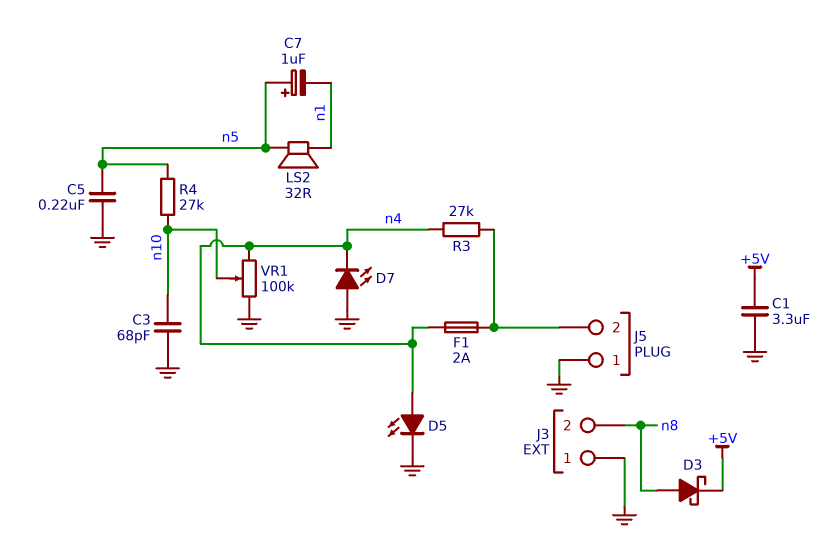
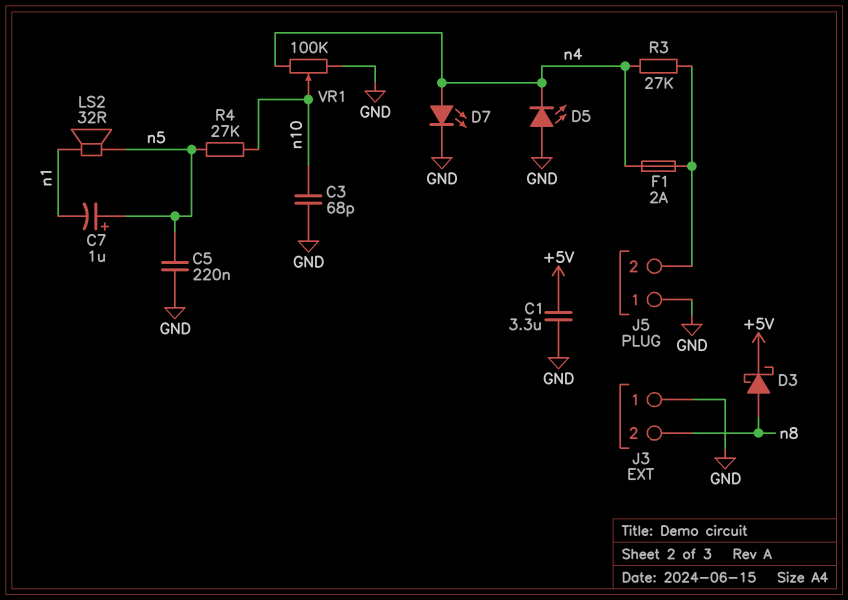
D5: LED (A n4, K GND) -> LED (A GND, K n4)
D7: LED (A GND, K n4) -> LED (A n4, K GND)

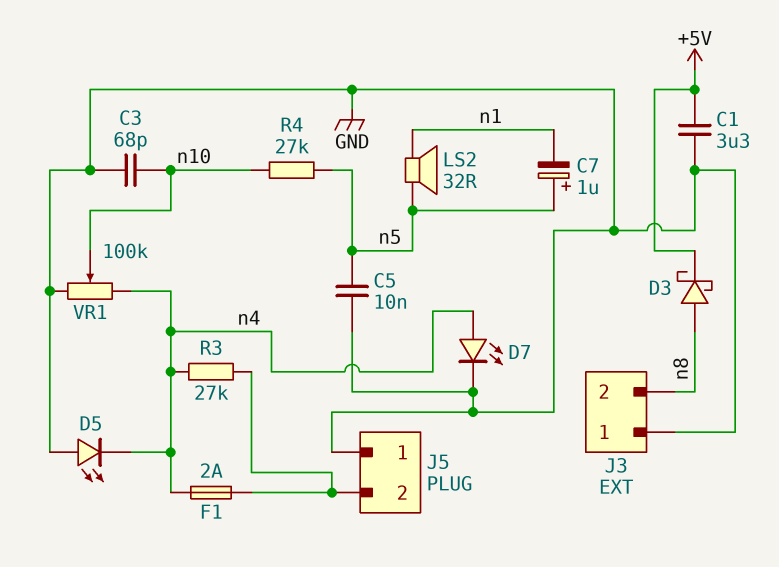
C5: 220nF (GND, n5) -> 10nF (GND, n5)

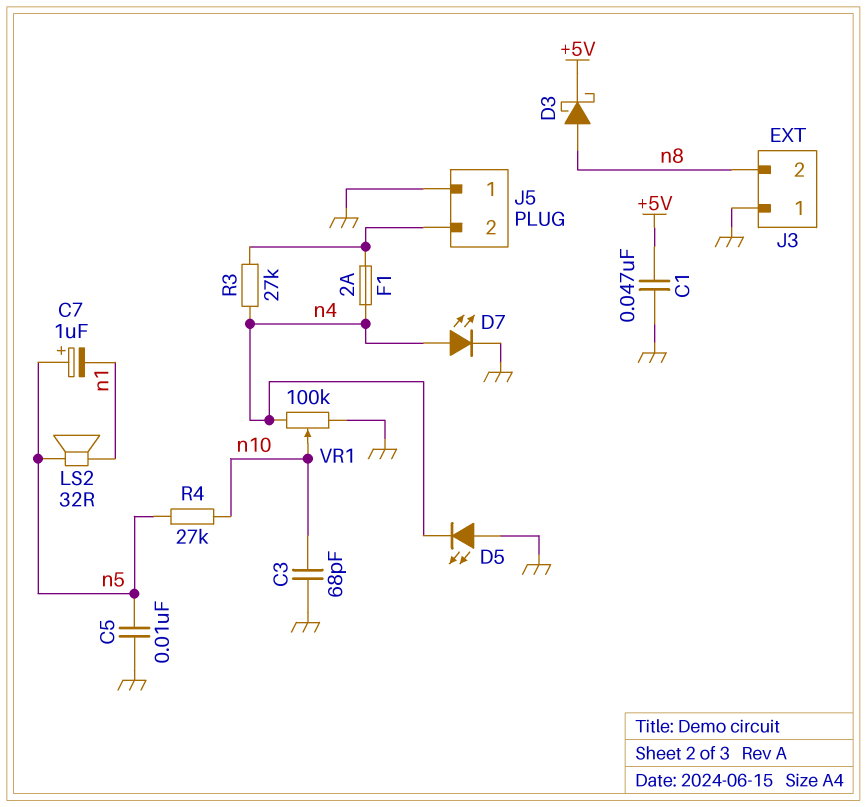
C1: 3.3uF (+5V, GND) -> 47nF (+5V, GND)

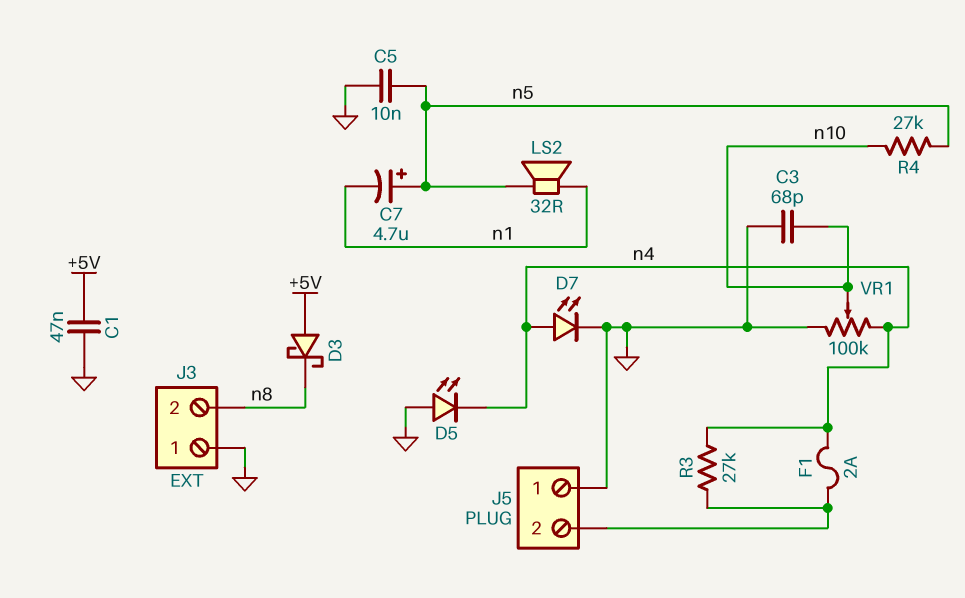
C7: 1uF (plus n5, minus n1) -> 4.7uF (plus n5, minus n1)
D3: schottky (A n8, K +5V) -> schottky (A +5V, K n8)

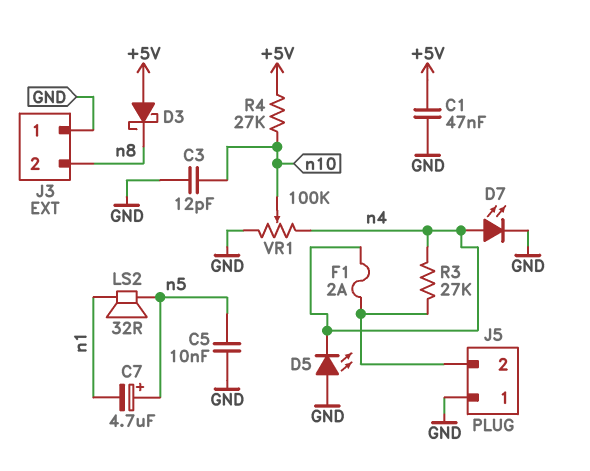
C3: 68pF (GND, n10) -> 12pF (GND, n10)
R4: 27k (n5, n10) -> 27k (+5V, n10)

